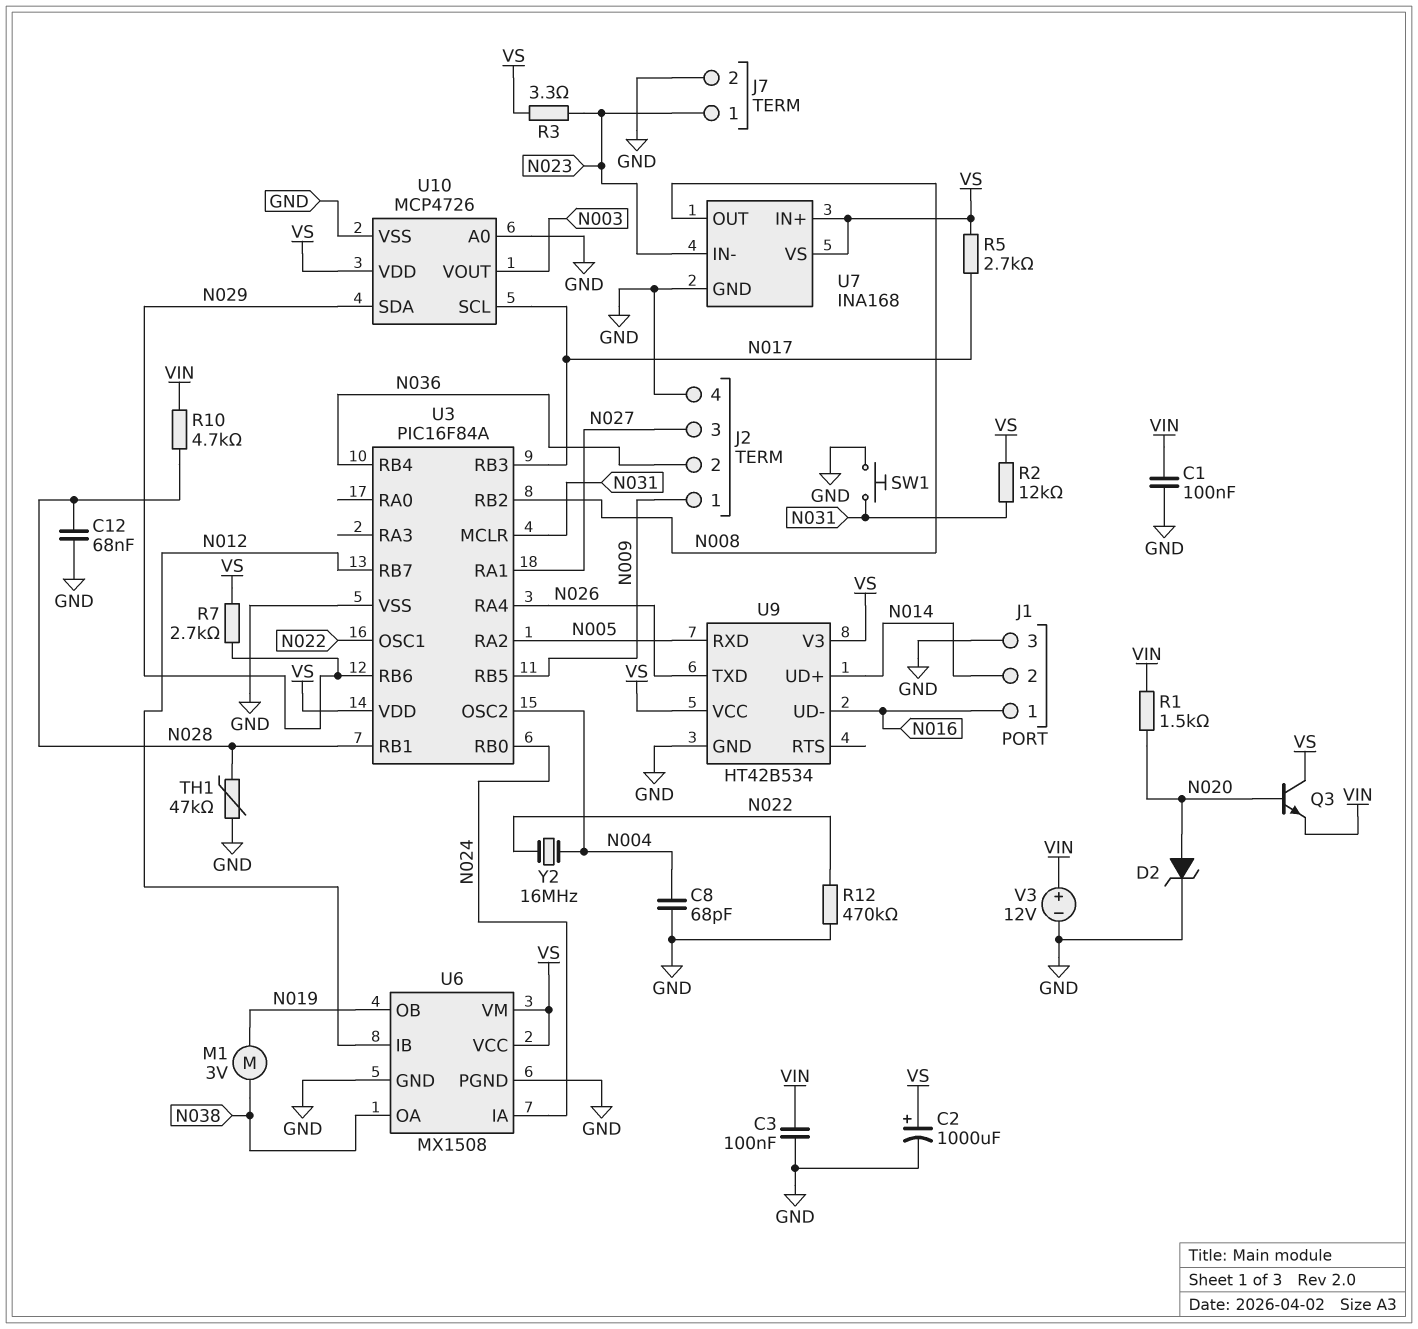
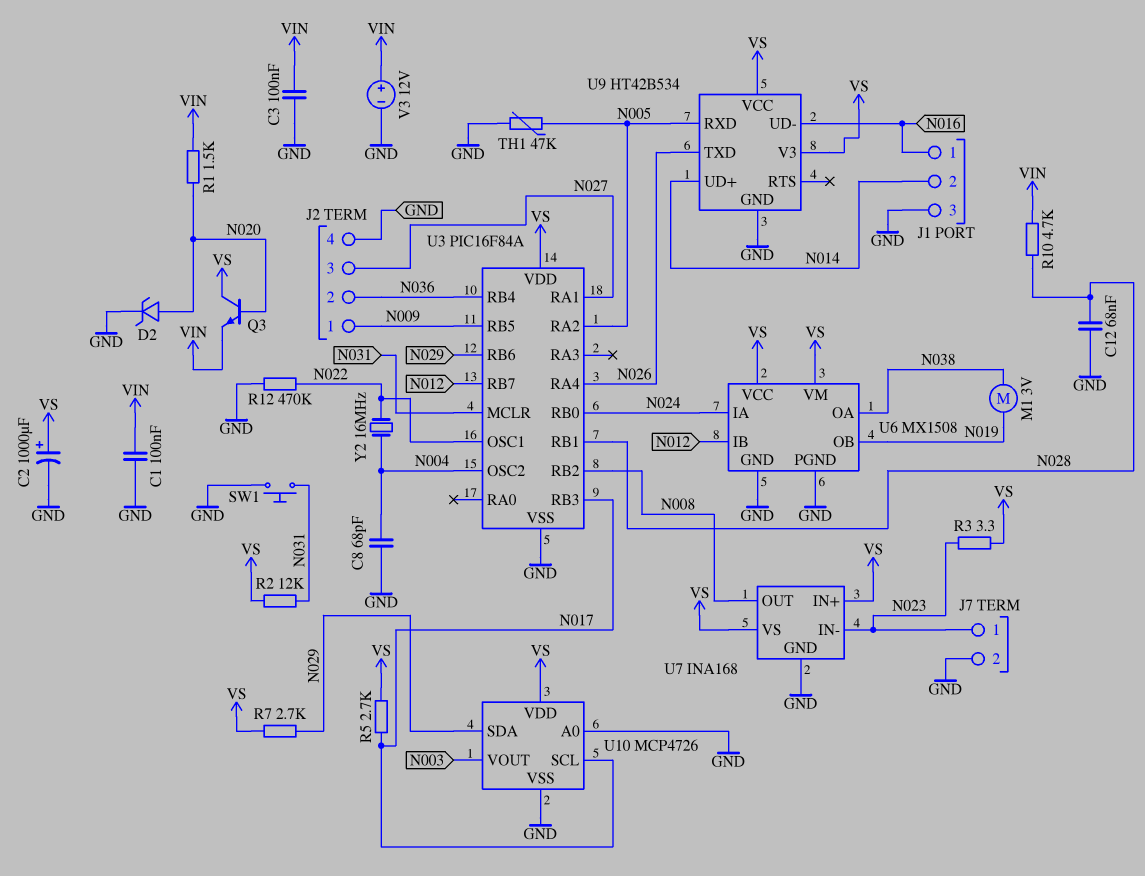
TH1: 47k (GND, N028) -> 47k (GND, N005)

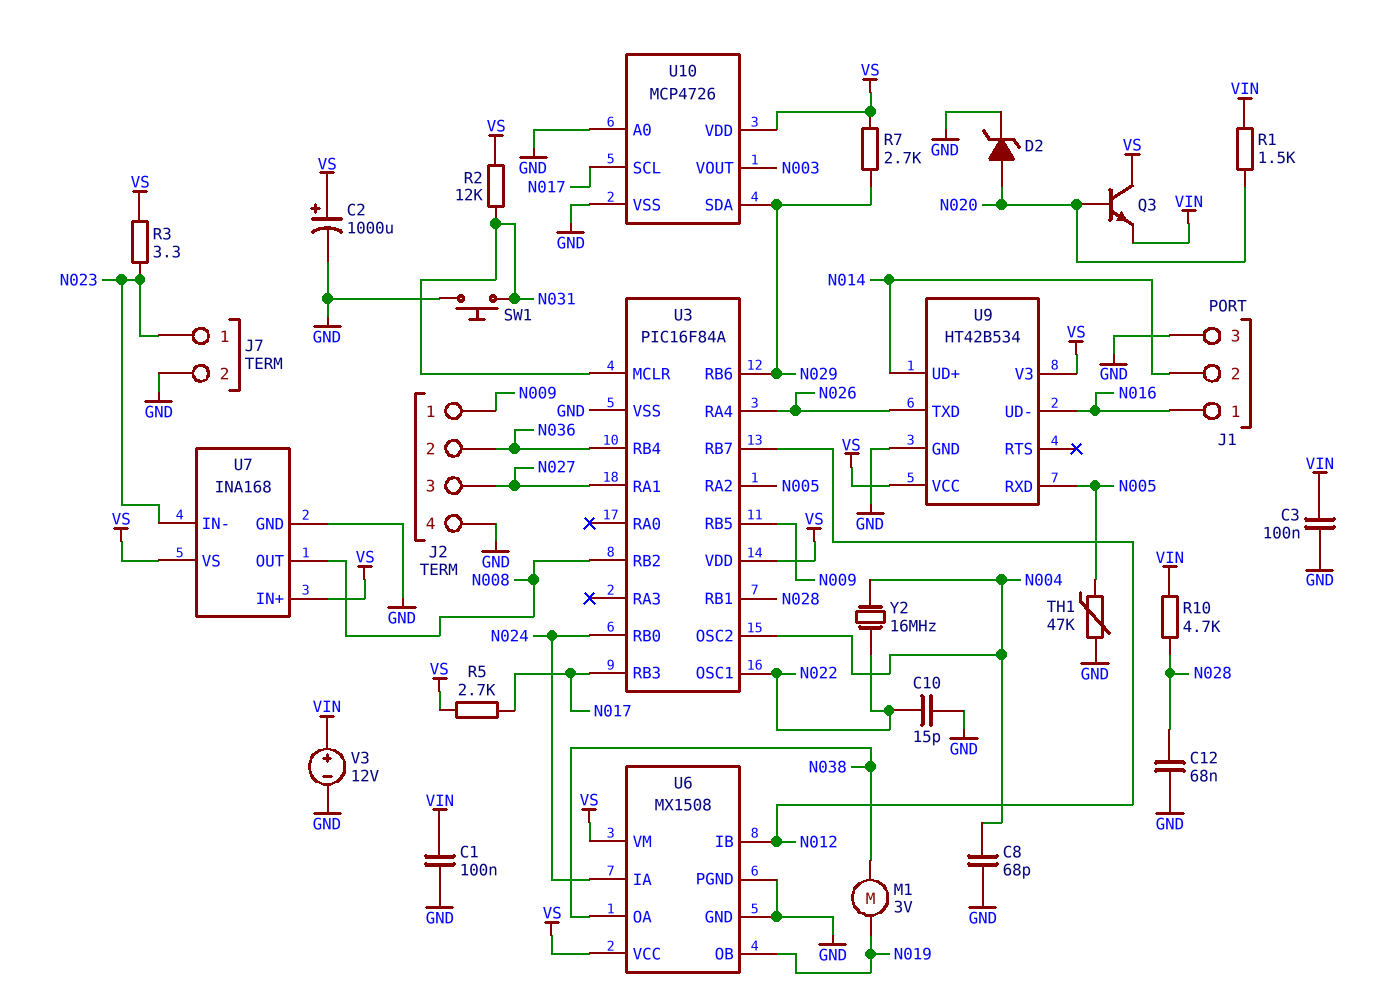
C10: none -> 15pF (GND, N022)
R12: 470k (GND, N022) -> none

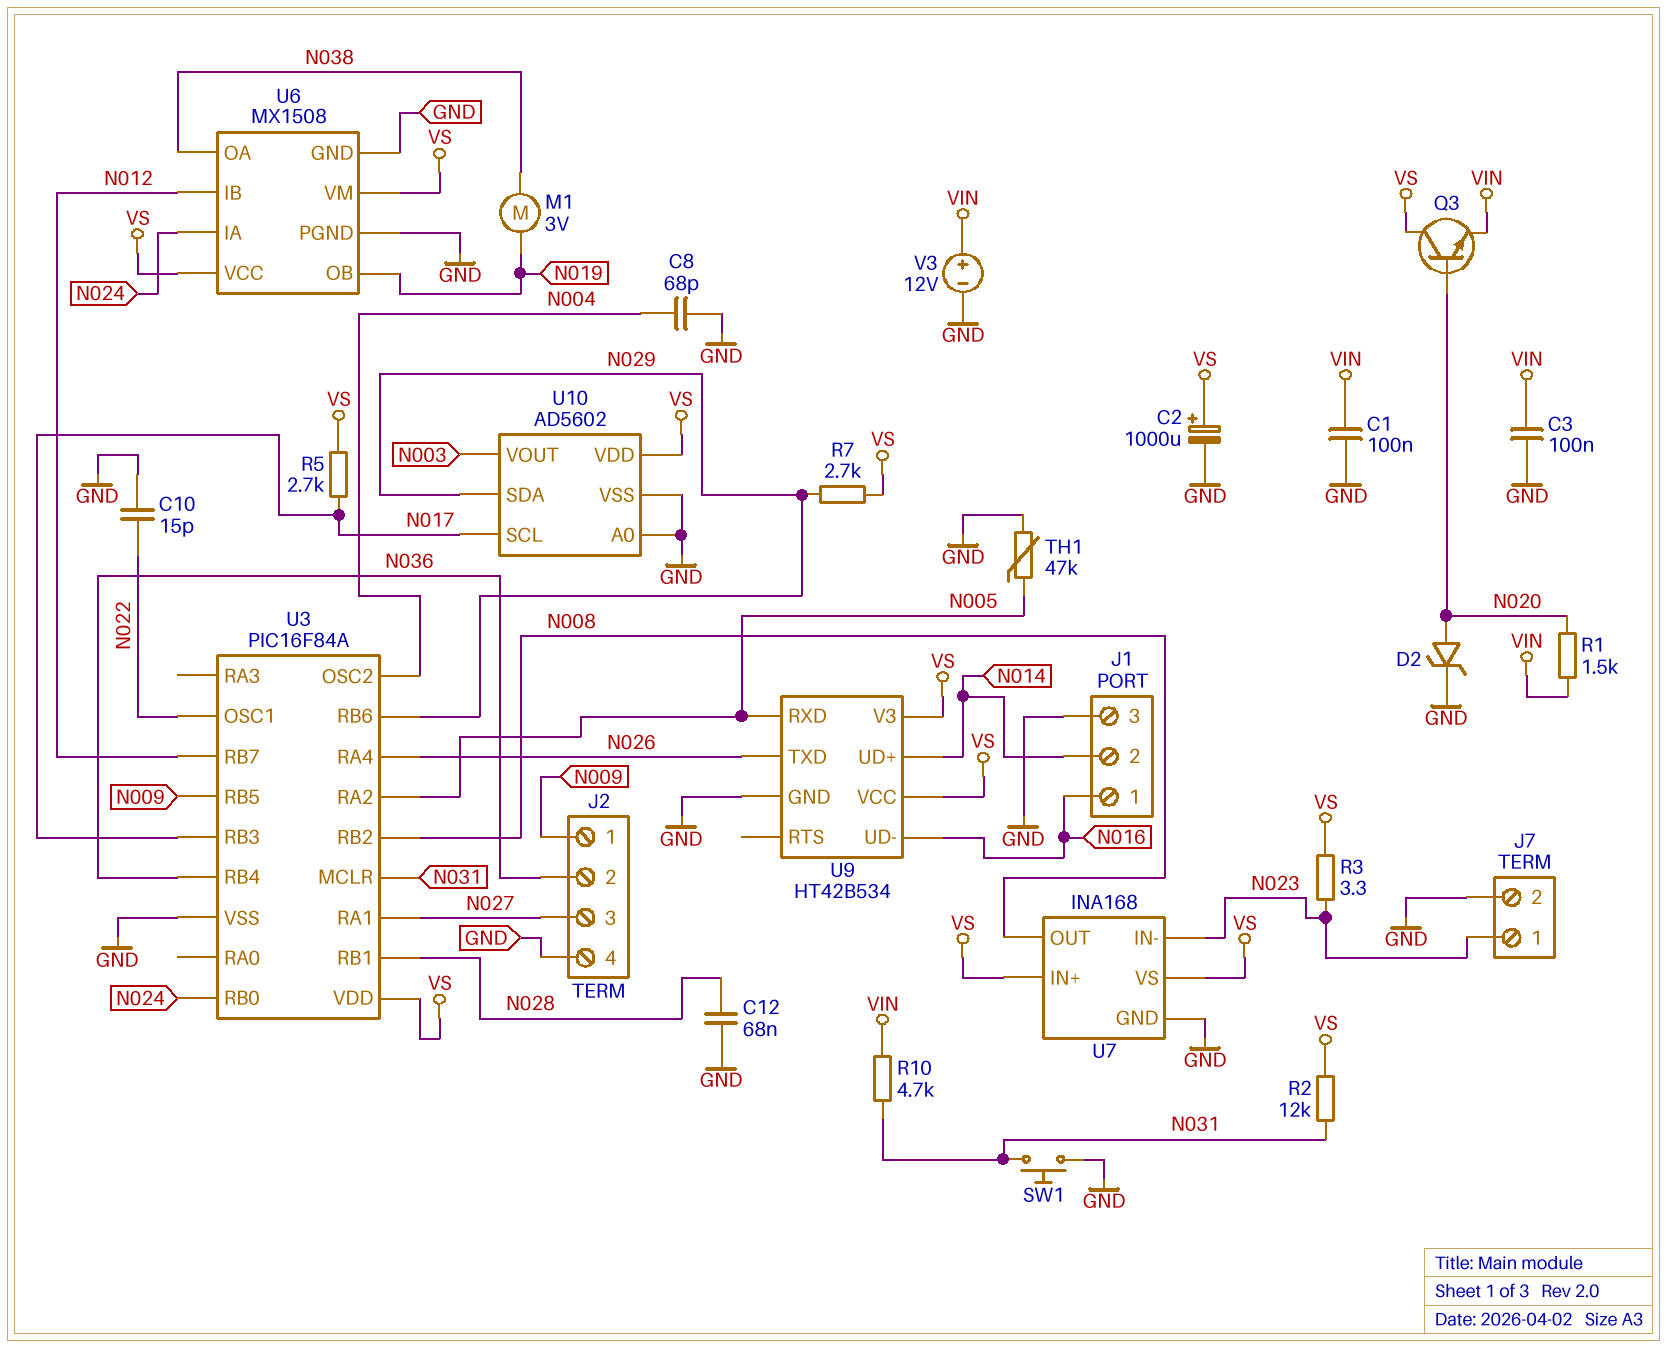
R10: 4.7k (N028, VIN) -> 4.7k (N031, VIN)
U10: MCP4726 -> AD5602
Y2: 16MHz (N004, N022) -> none

